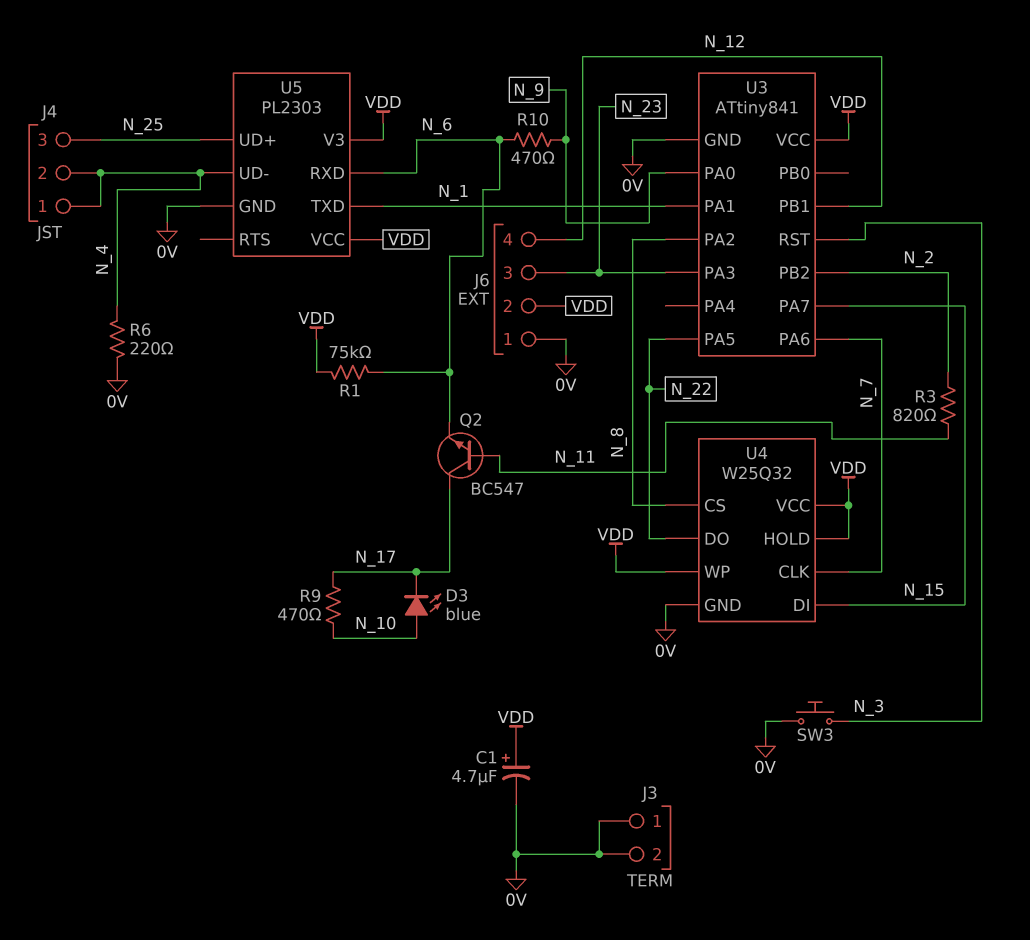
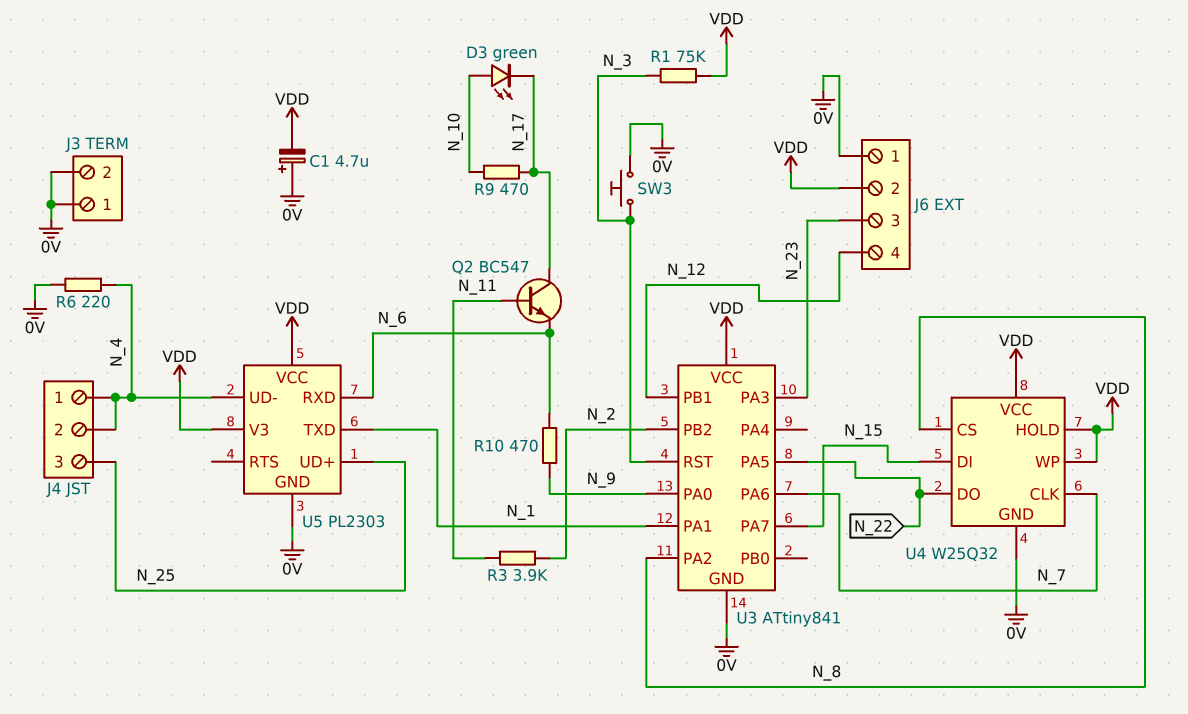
C1: 4.7uF (plus VDD, minus 0V) -> 4.7uF (plus 0V, minus VDD)
D3: LED blue (A N_10, K N_17) -> LED green (A N_10, K N_17)
R1: 75k (N_6, VDD) -> 75k (N_3, VDD)
R3: 820 (N_2, N_11) -> 3.9k (N_2, N_11)

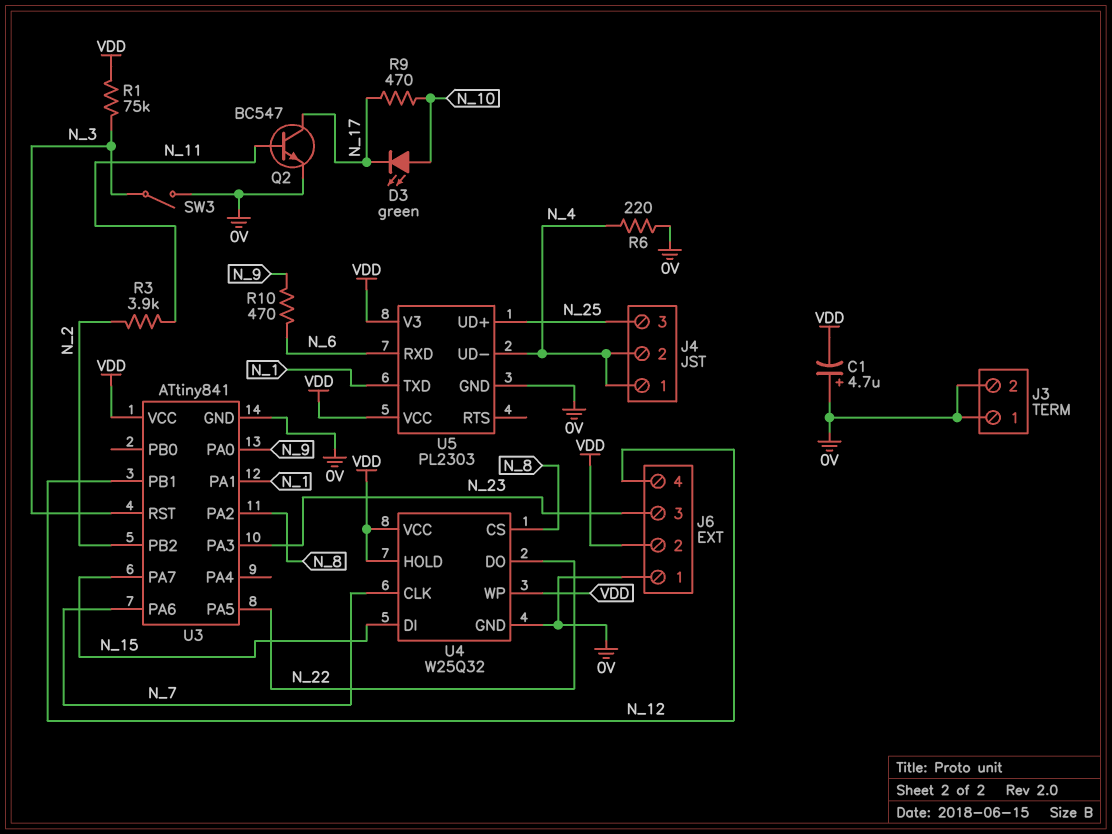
Q2: NPN BC547 (B N_11, C N_17, E N_6) -> NPN BC547 (B N_11, C N_17, E 0V)
SW3: button (0V, N_3) -> switch (0V, N_3)

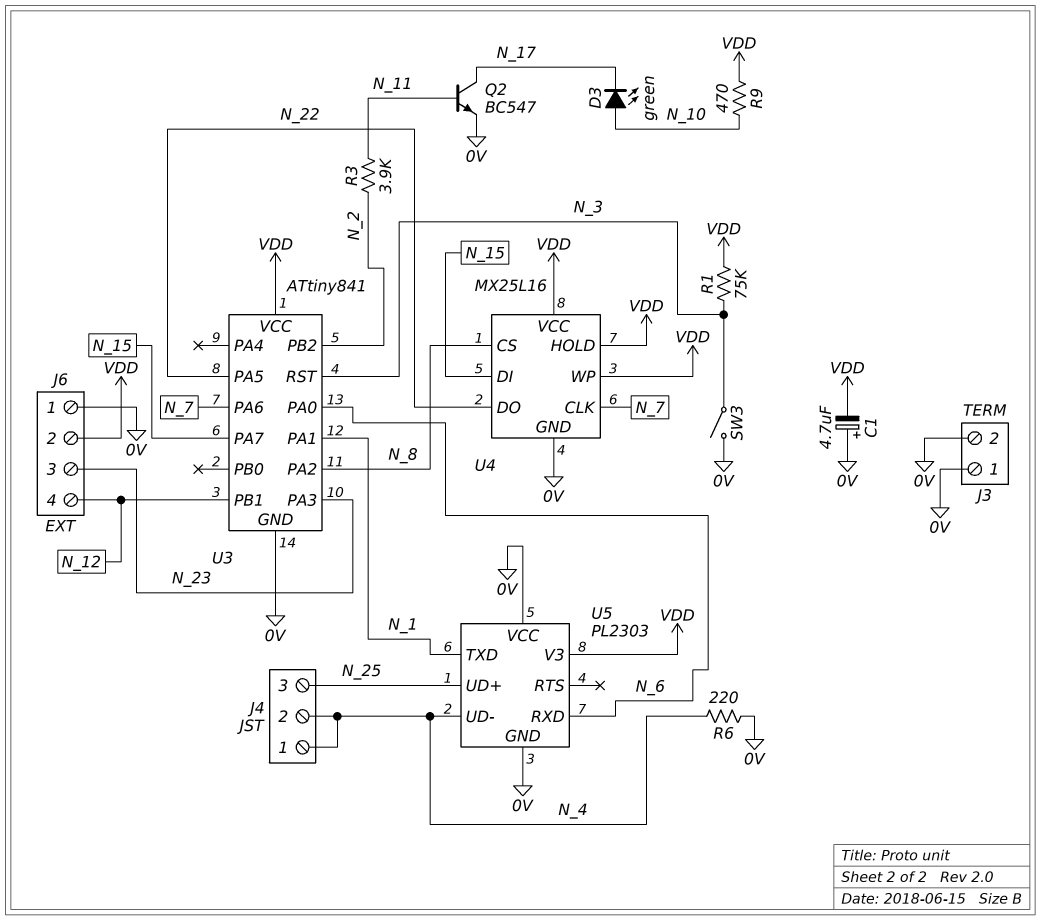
R9: 470 (N_10, N_17) -> 470 (N_10, VDD)
R10: 470 (N_6, N_9) -> none
U3 pin PA0: N_9 -> N_6
U4: W25Q32 -> MX25L16
U5 pin VCC: VDD -> 0V

